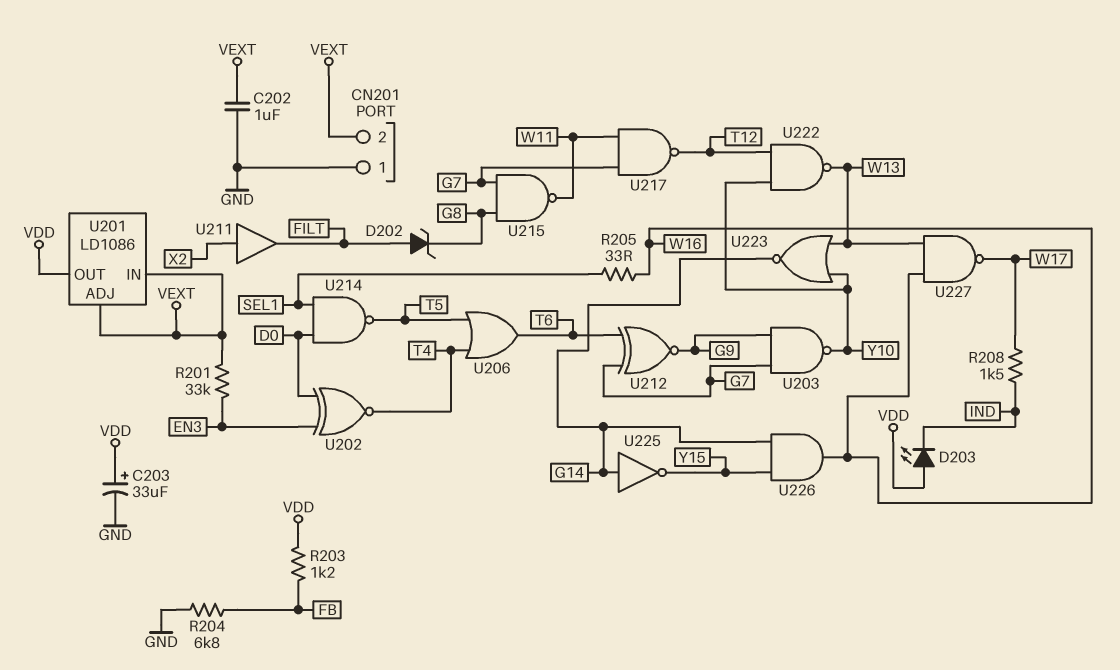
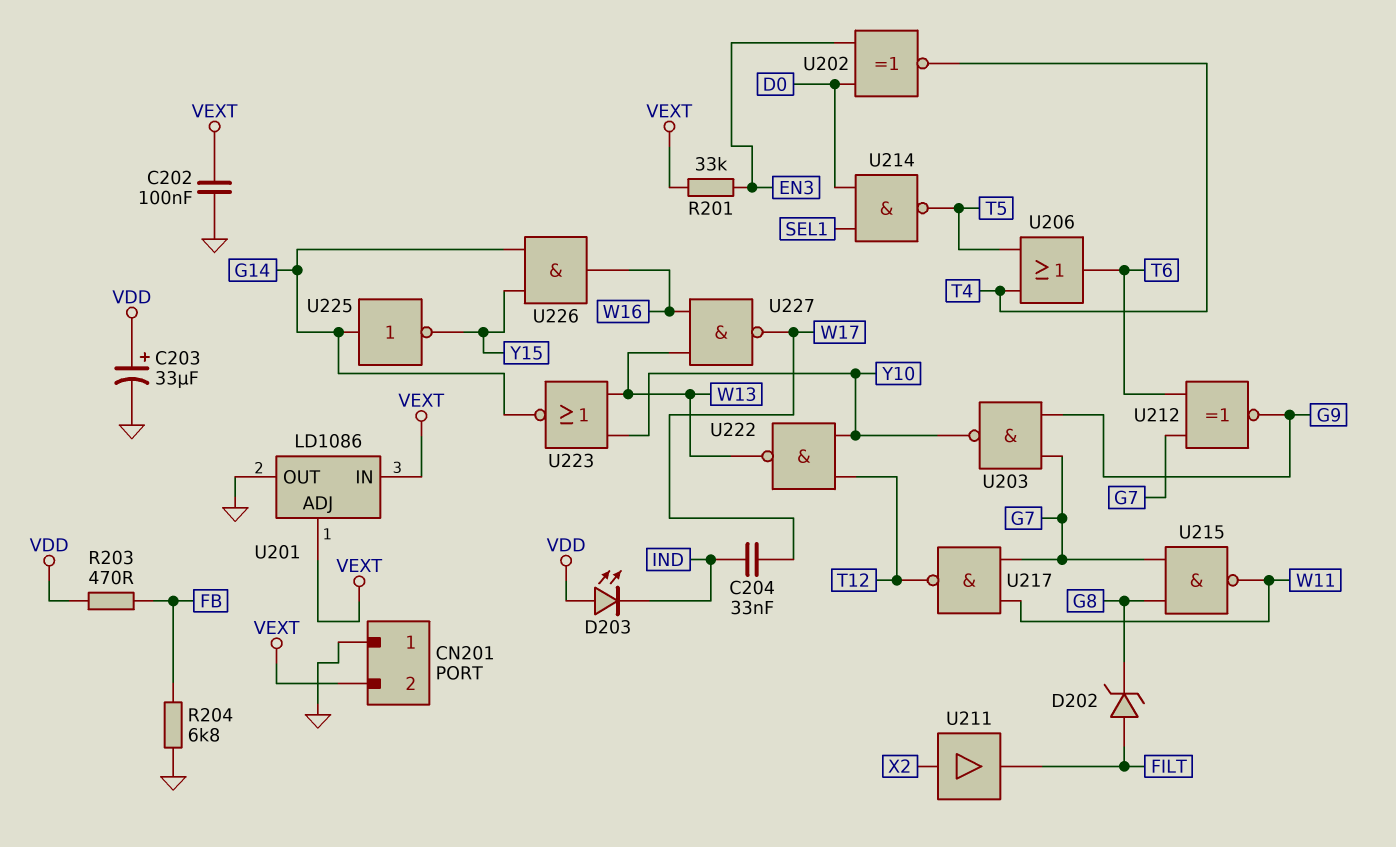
C202: 1uF (GND, VEXT) -> 100nF (GND, VEXT)
C204: none -> 33nF (IND, W17)
R203: 1.2k (FB, VDD) -> 470 (FB, VDD)
R205: 33 (SEL1, W16) -> none
R208: 1.5k (IND, W17) -> none
U201 pin OUT: VDD -> GND

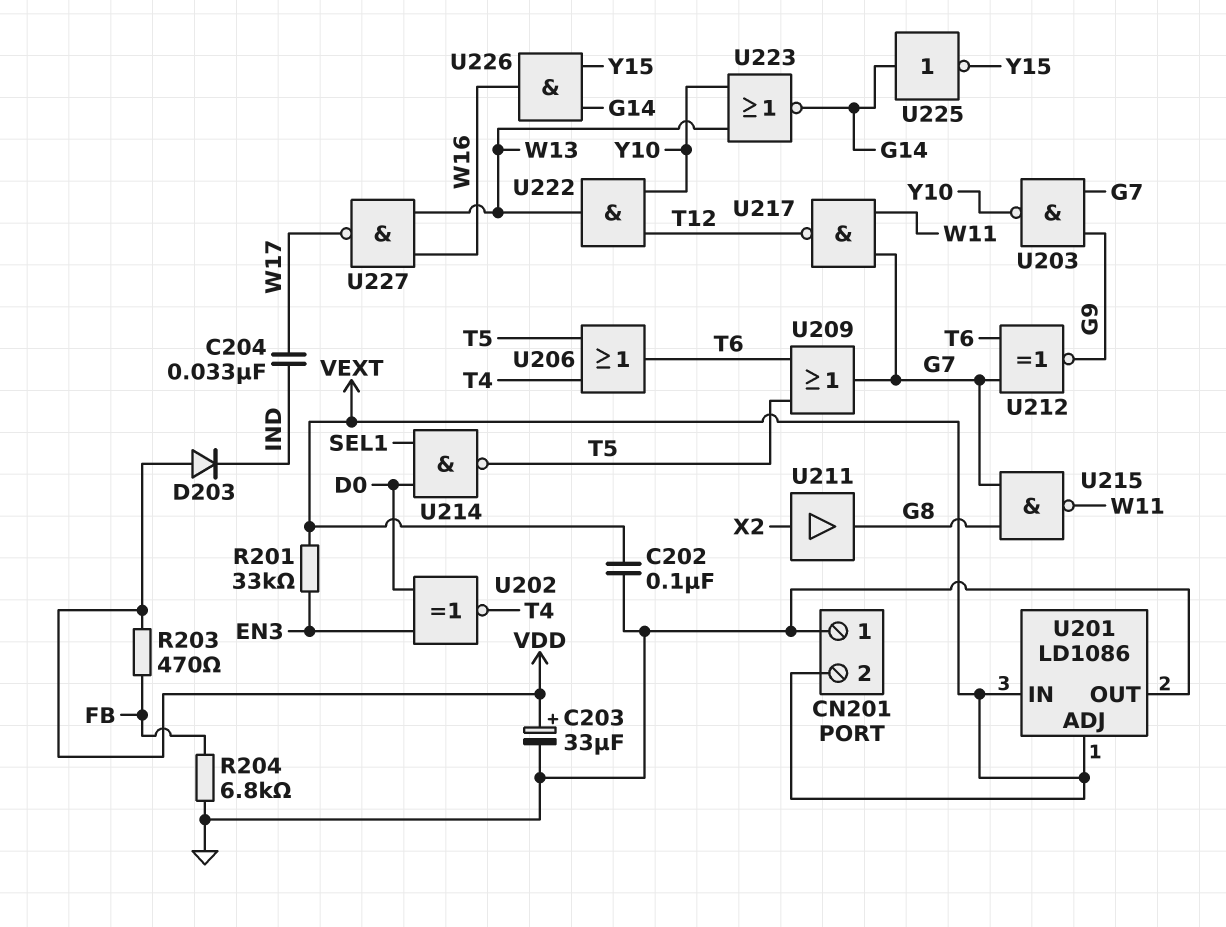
D202: zener (A FILT, K G8) -> none
D203: LED (A VDD, K IND) -> diode (A VDD, K IND)
U209: none -> OR (in T5, in T6, out G7)
U211: buffer (in X2, out FILT) -> buffer (in X2, out G8)
U222: NAND (in T12, in Y10, out W13) -> AND (in T12, in Y10, out W13)

